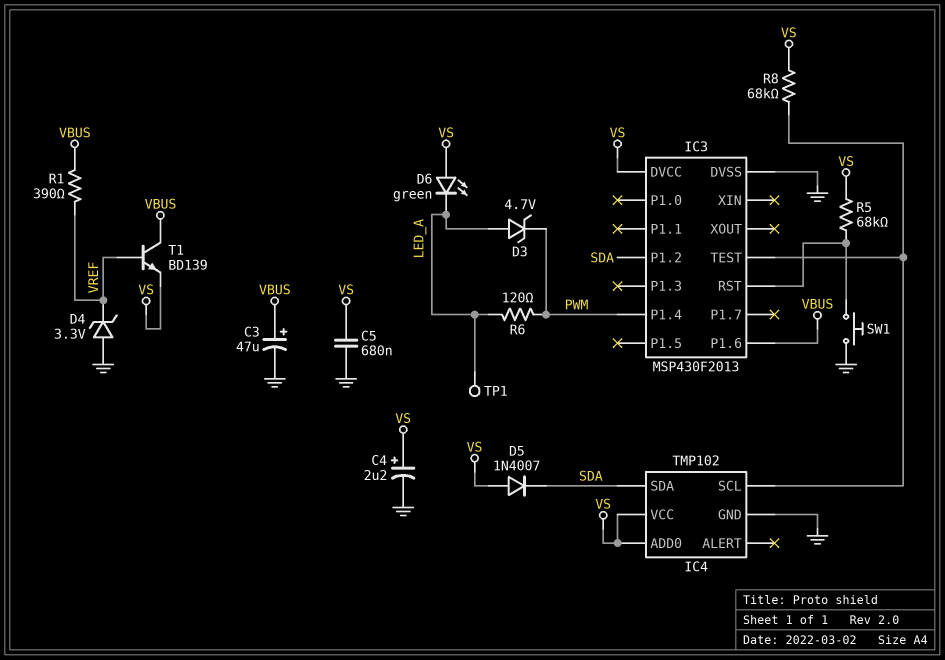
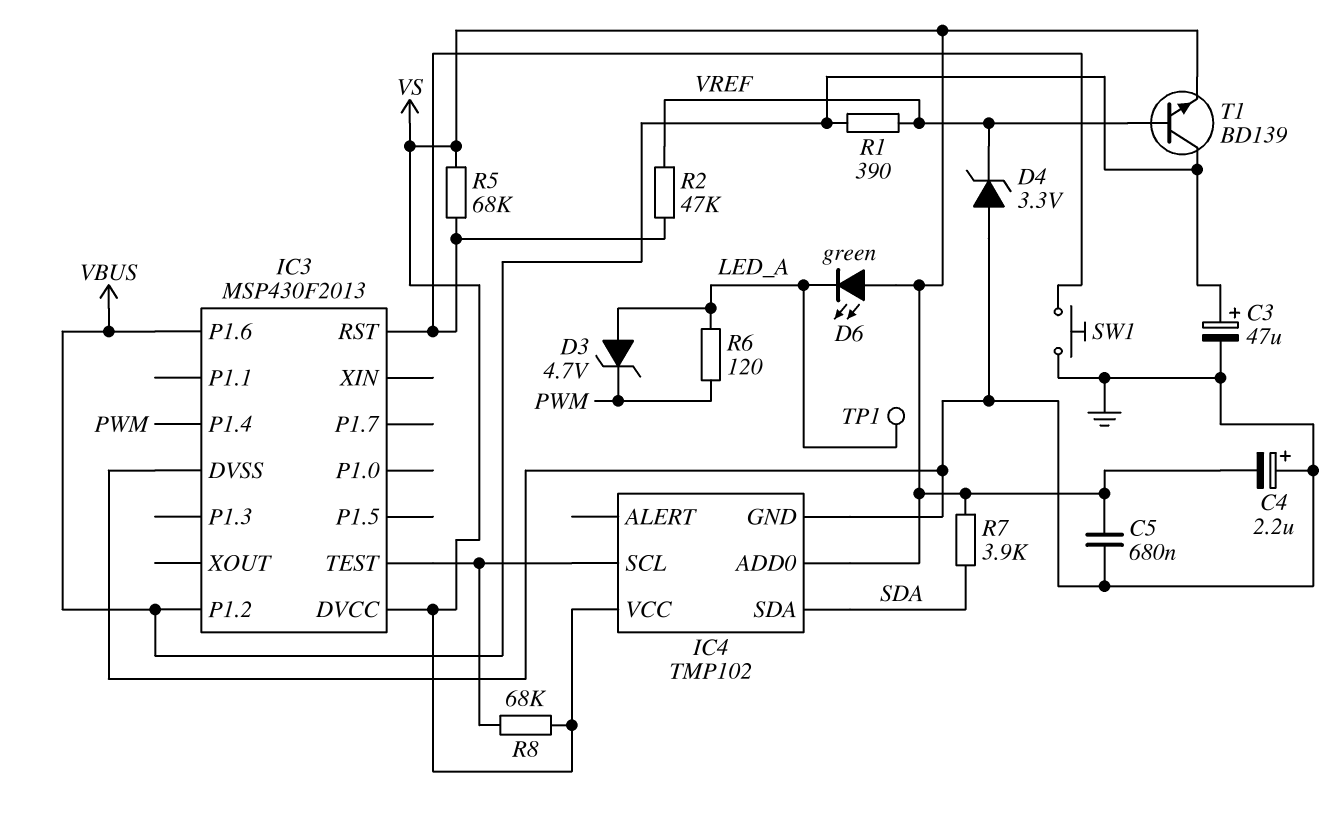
C4: 2.2uF (plus VS, minus GND) -> 2.2uF (plus GND, minus VS)
D5: diode 1N4007 (A VS, K SDA) -> none
IC3 pin P1.2: SDA -> VBUS
R2: none -> 47k (IC3/RST, VREF)
R7: none -> 3.9k (SDA, VS)

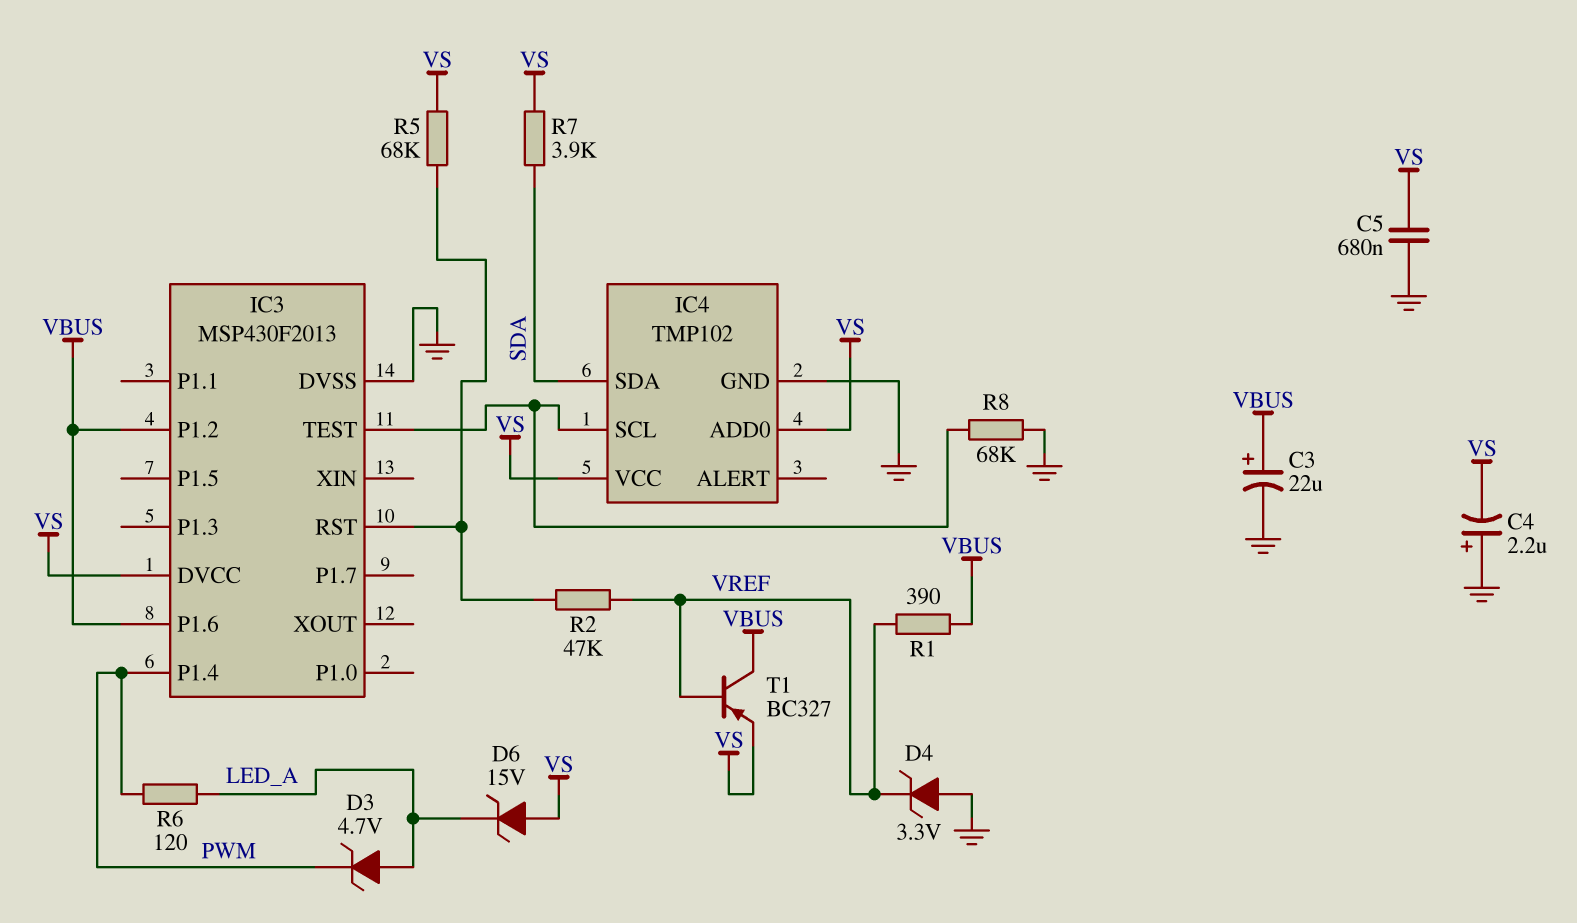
C3: 47uF (plus VBUS, minus GND) -> 22uF (plus VBUS, minus GND)
D6: LED green (A VS, K LED_A) -> zener 15V (A VS, K LED_A)
R8: 68k (IC3/TEST, VS) -> 68k (GND, IC3/TEST)
SW1: button (GND, IC3/RST) -> none
T1: NPN BD139 (B VREF, C VBUS, E VS) -> PNP BC327 (B VREF, C VBUS, E VS)
TP1: test point (LED_A) -> none

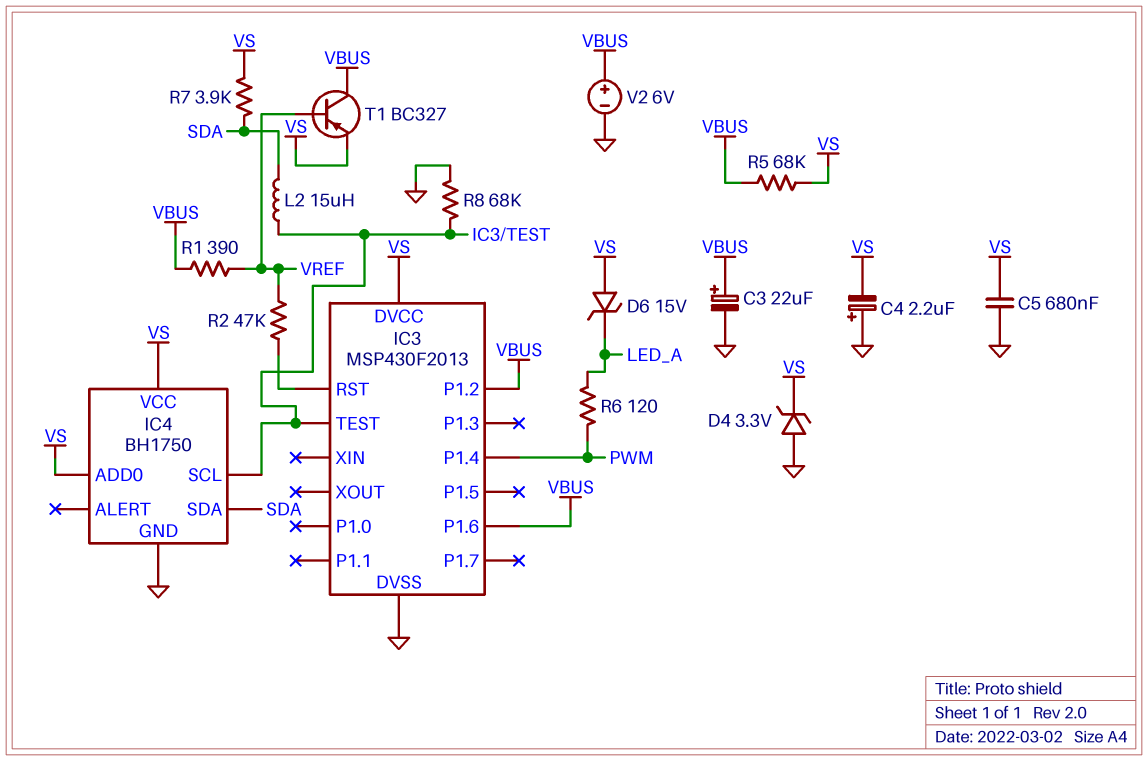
D3: zener 4.7V (A LED_A, K PWM) -> none
D4: zener 3.3V (A GND, K VREF) -> zener 3.3V (A GND, K VS)
IC4: TMP102 -> BH1750
L2: none -> 15uH (IC3/TEST, SDA)
R5: 68k (IC3/RST, VS) -> 68k (VBUS, VS)
V2: none -> 6V (plus VBUS, minus GND)

